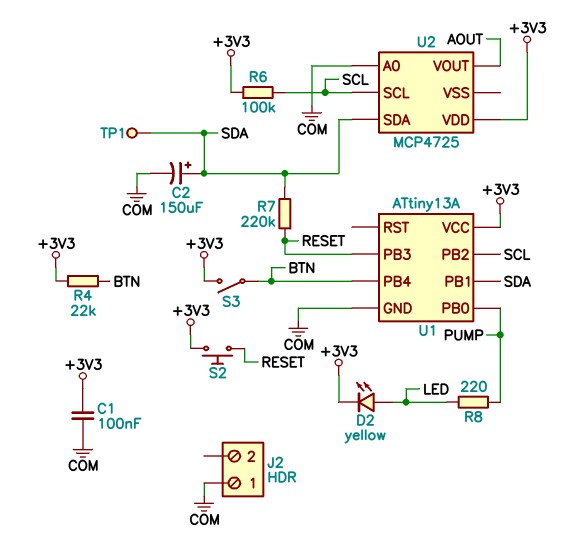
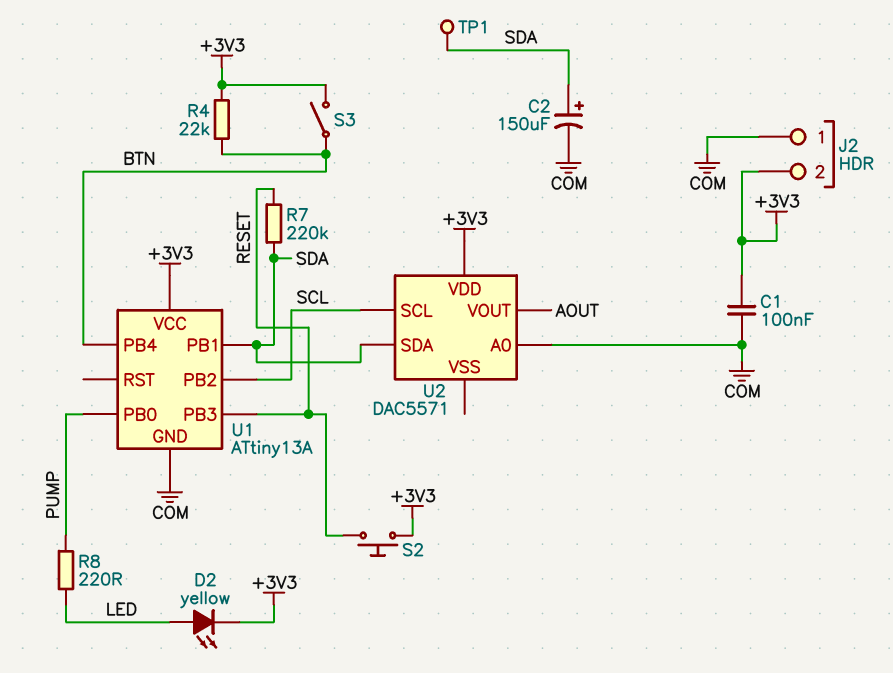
J2 pin 2: none -> +3V3
R6: 100k (+3V3, SCL) -> none
U2: MCP4725 -> DAC5571

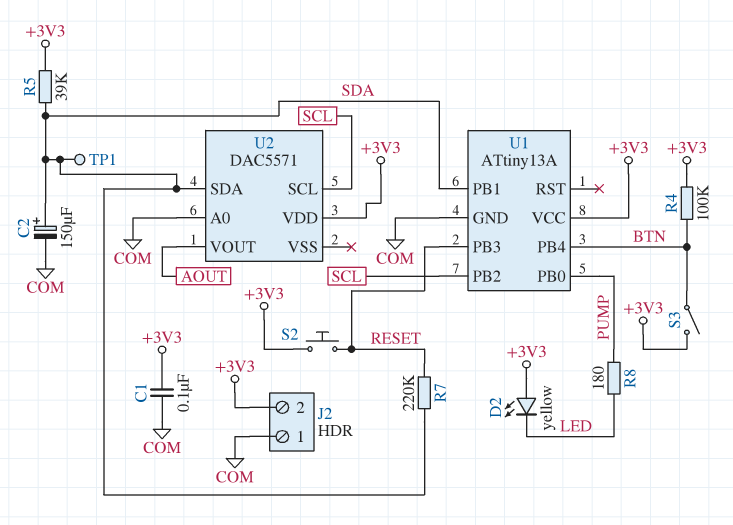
D2: LED yellow (A LED, K +3V3) -> LED yellow (A +3V3, K LED)
R4: 22k (+3V3, BTN) -> 100k (+3V3, BTN)
R5: none -> 39k (+3V3, SDA)
R8: 220 (LED, PUMP) -> 180 (LED, PUMP)

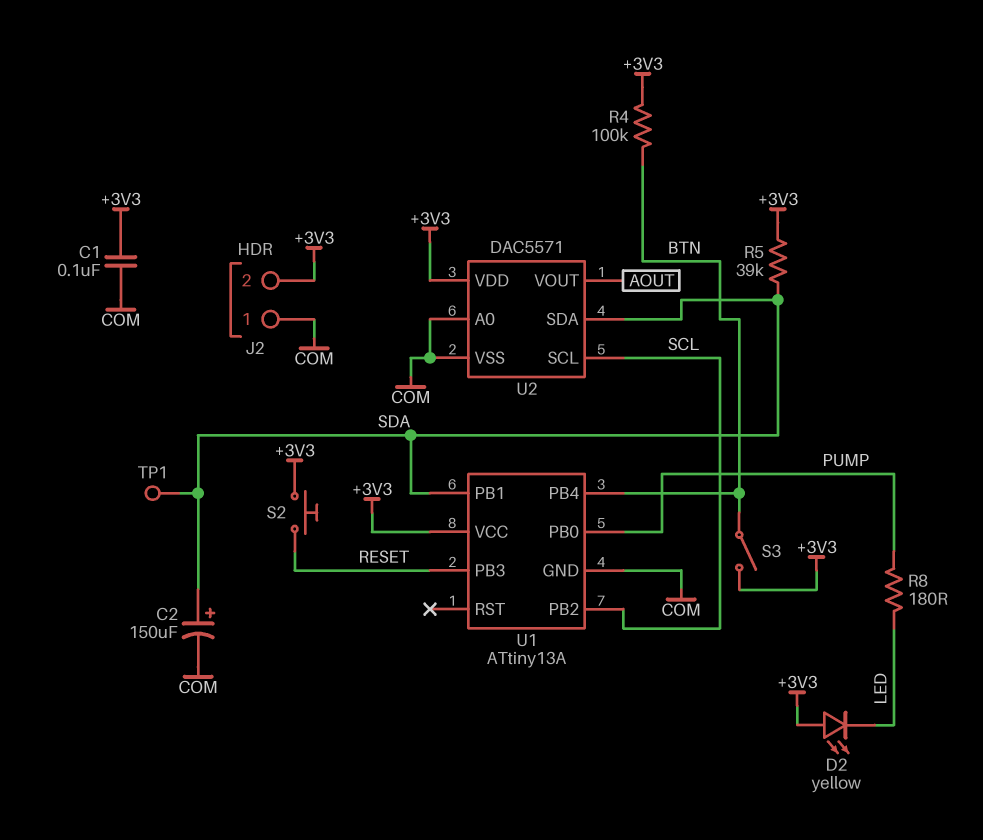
R7: 220k (RESET, SDA) -> none
U2 pin VSS: none -> COM

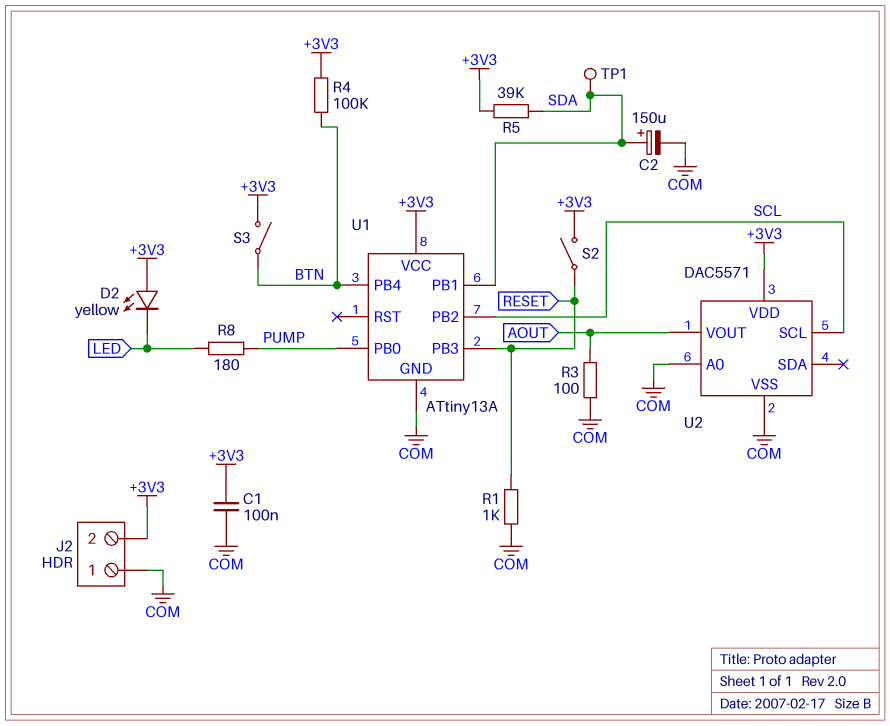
R1: none -> 1k (COM, RESET)
R3: none -> 100 (AOUT, COM)
S2: button (+3V3, RESET) -> switch (+3V3, RESET)
U2 pin SDA: SDA -> none

